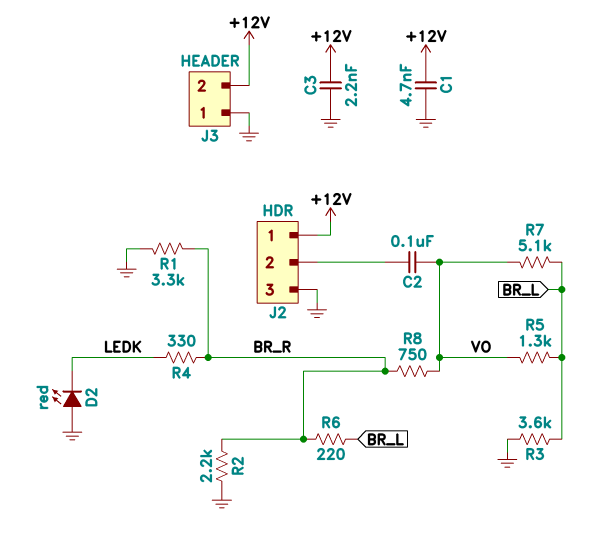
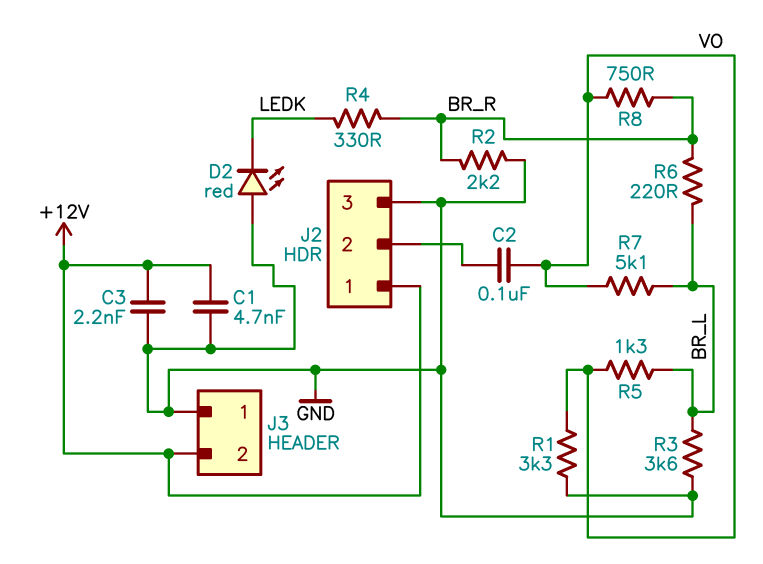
R1: 3.3k (BR_R, GND) -> 3.3k (GND, VO)

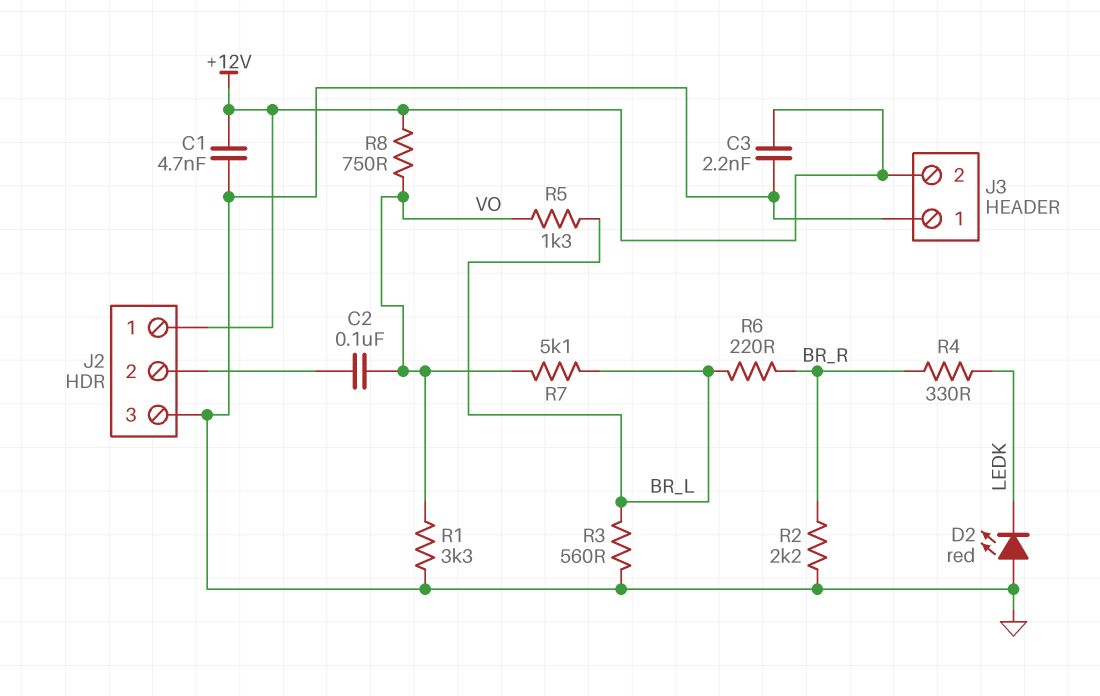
R3: 3.6k (BR_L, GND) -> 560 (BR_L, GND)
R8: 750 (BR_R, VO) -> 750 (+12V, VO)

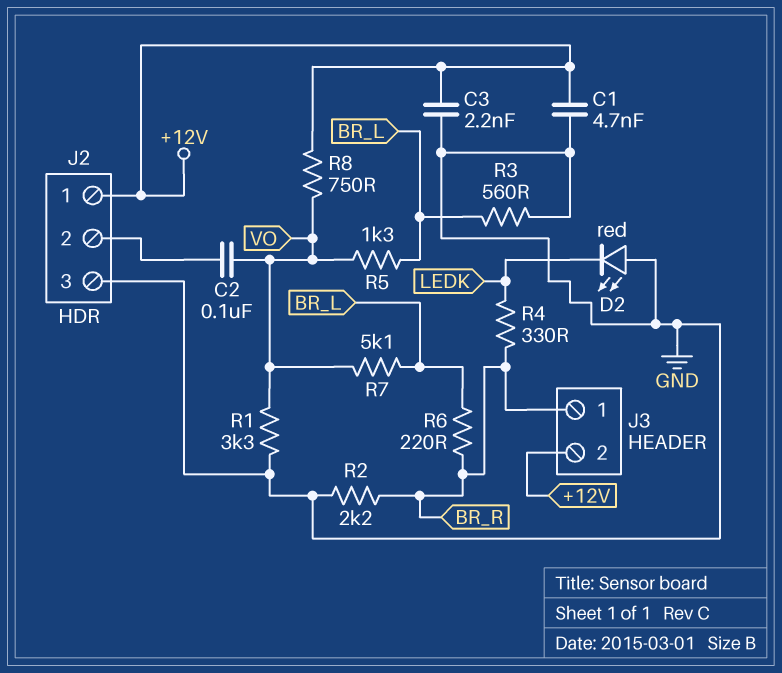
J3 pin 1: GND -> BR_R

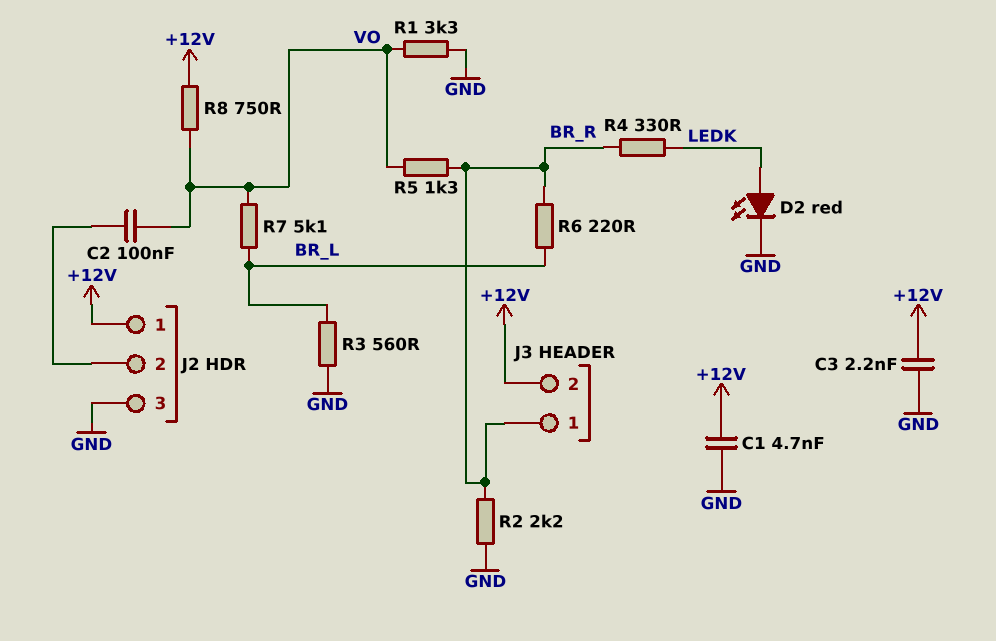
D2: LED red (A GND, K LEDK) -> LED red (A LEDK, K GND)
R5: 1.3k (BR_L, VO) -> 1.3k (BR_R, VO)

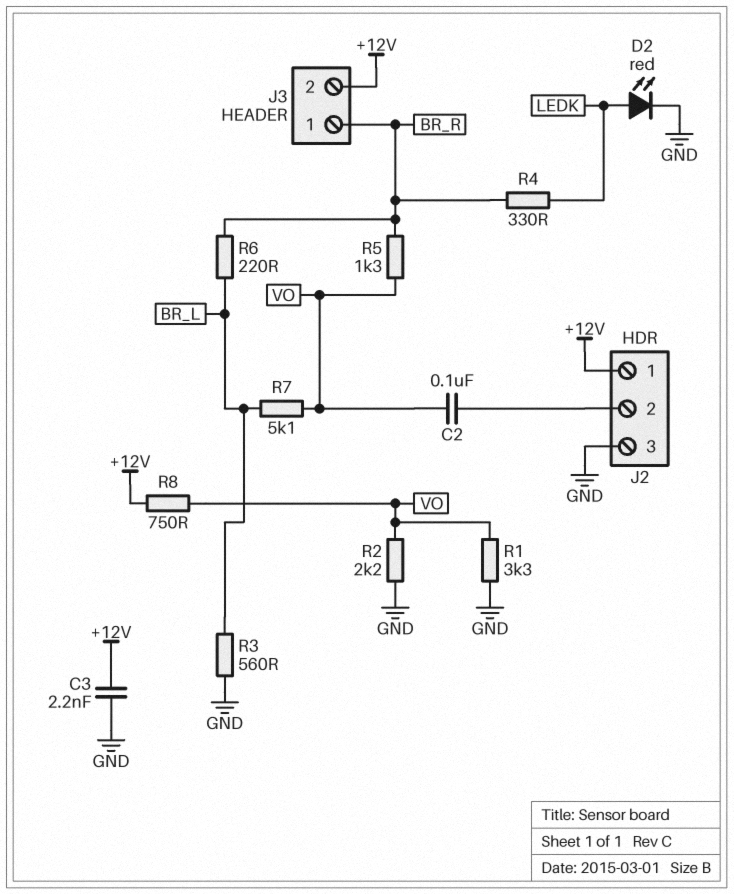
C1: 4.7nF (+12V, GND) -> none
R2: 2.2k (BR_R, GND) -> 2.2k (GND, VO)

